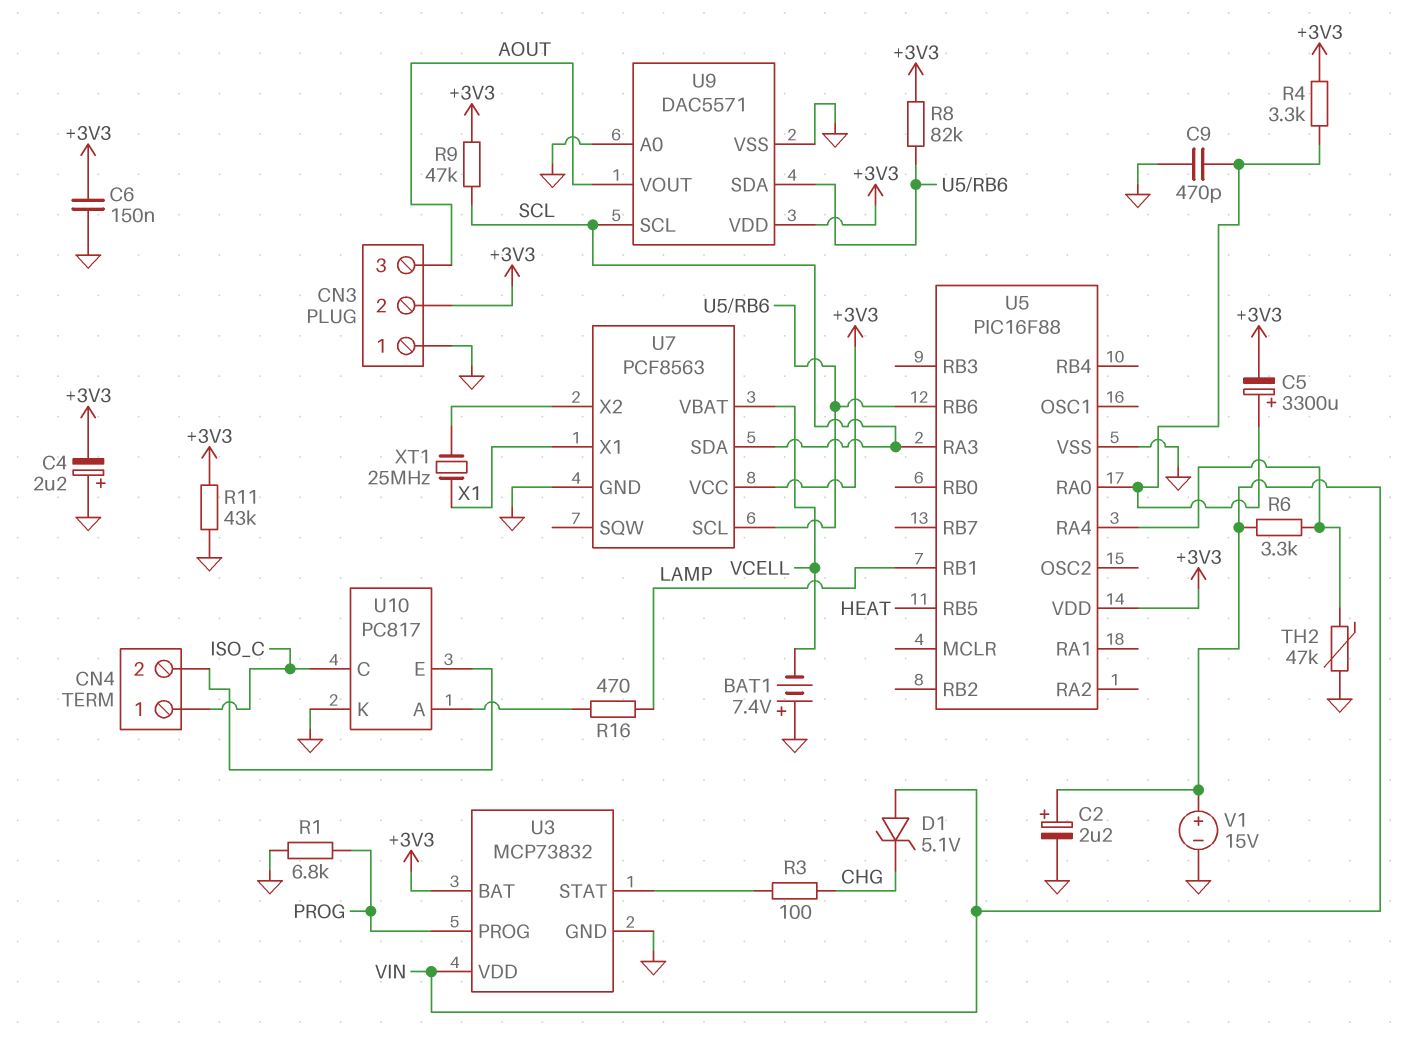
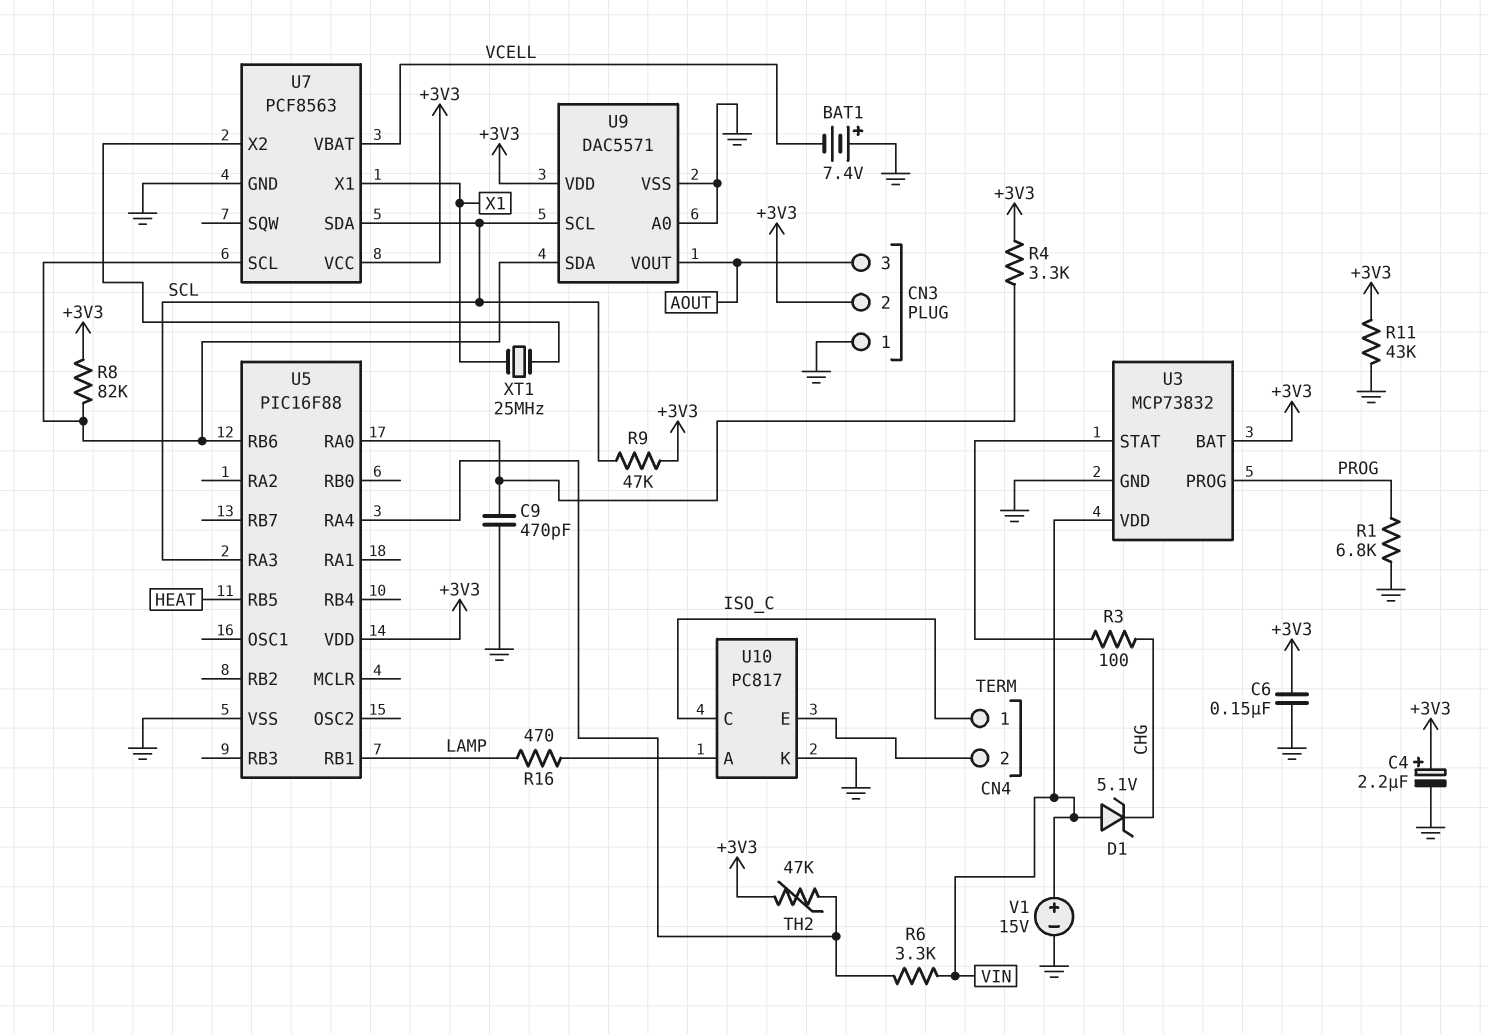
C2: 2.2uF (plus VIN, minus GND) -> none
C4: 2.2uF (plus GND, minus +3V3) -> 2.2uF (plus +3V3, minus GND)
C5: 3300uF (plus U5/RA0, minus +3V3) -> none
TH2: 47k (GND, U5/RA4) -> 47k (+3V3, U5/RA4)

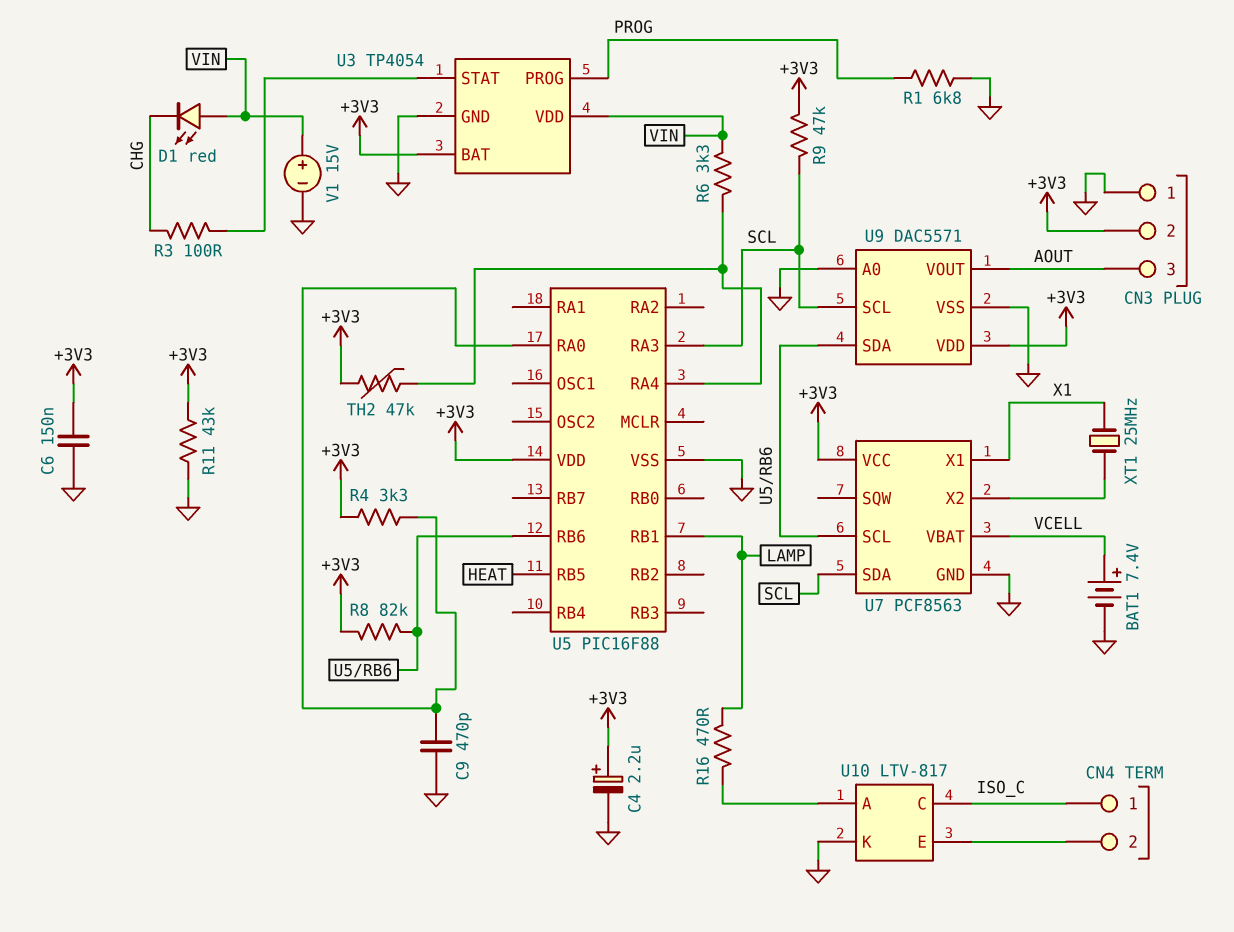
BAT1: 7.4V (plus GND, minus VCELL) -> 7.4V (plus VCELL, minus GND)
D1: zener 5.1V (A VIN, K CHG) -> LED red (A VIN, K CHG)
U3: MCP73832 -> TP4054
U10: PC817 -> LTV-817

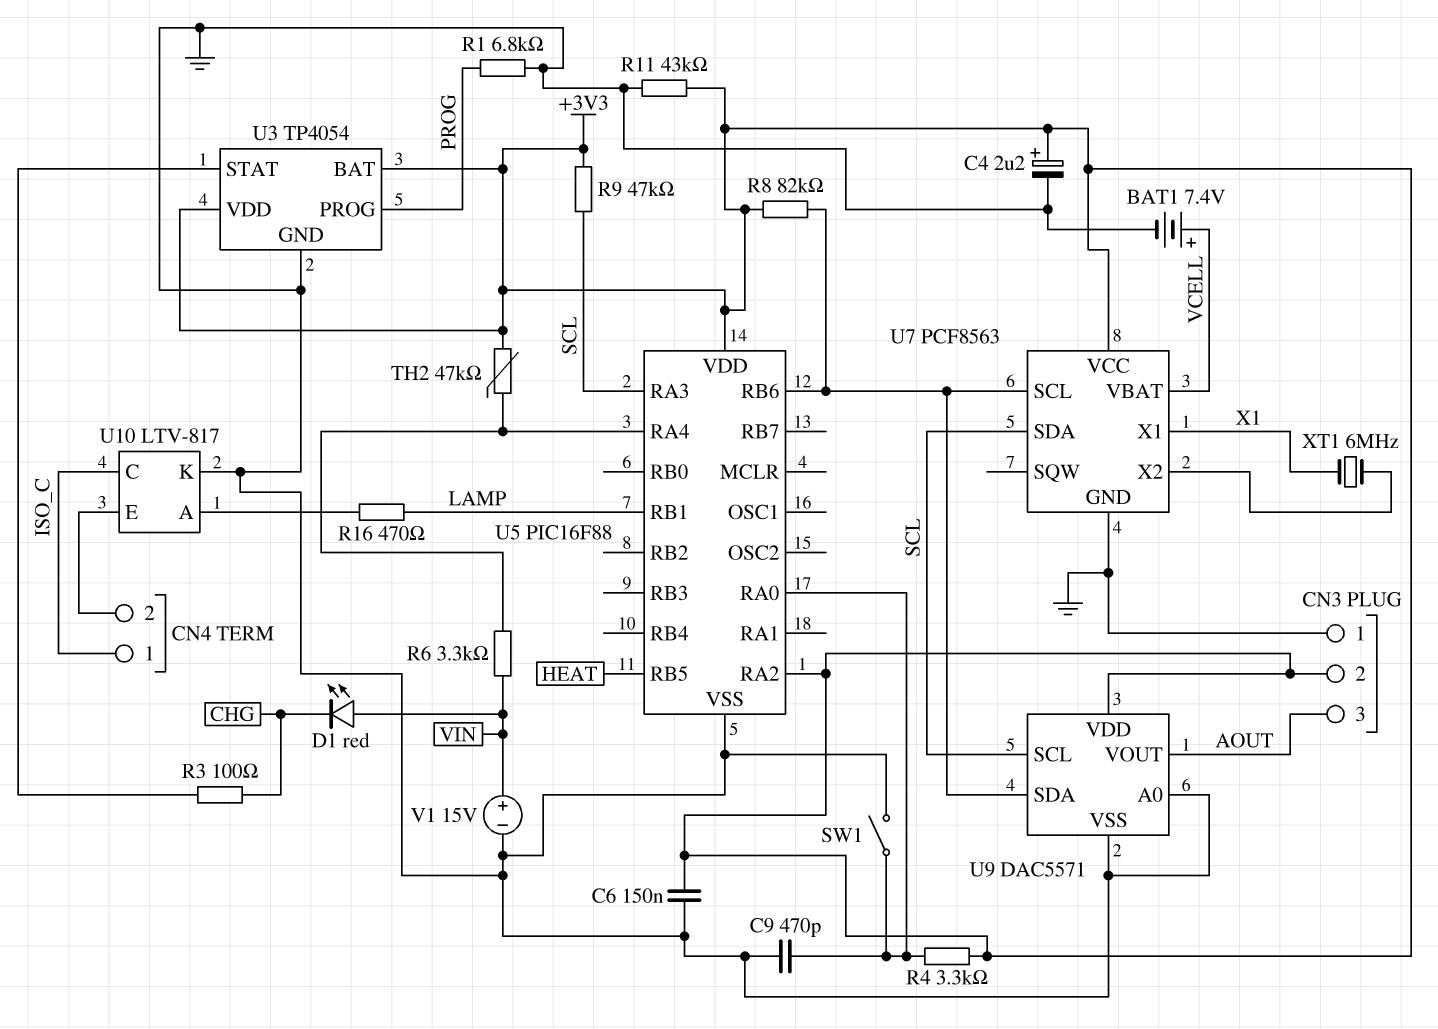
SW1: none -> switch (GND, U5/RA0)
U3 pin VDD: VIN -> +3V3
U5 pin RA2: none -> +3V3
XT1: 25MHz (U7/X2, X1) -> 6MHz (U7/X2, X1)

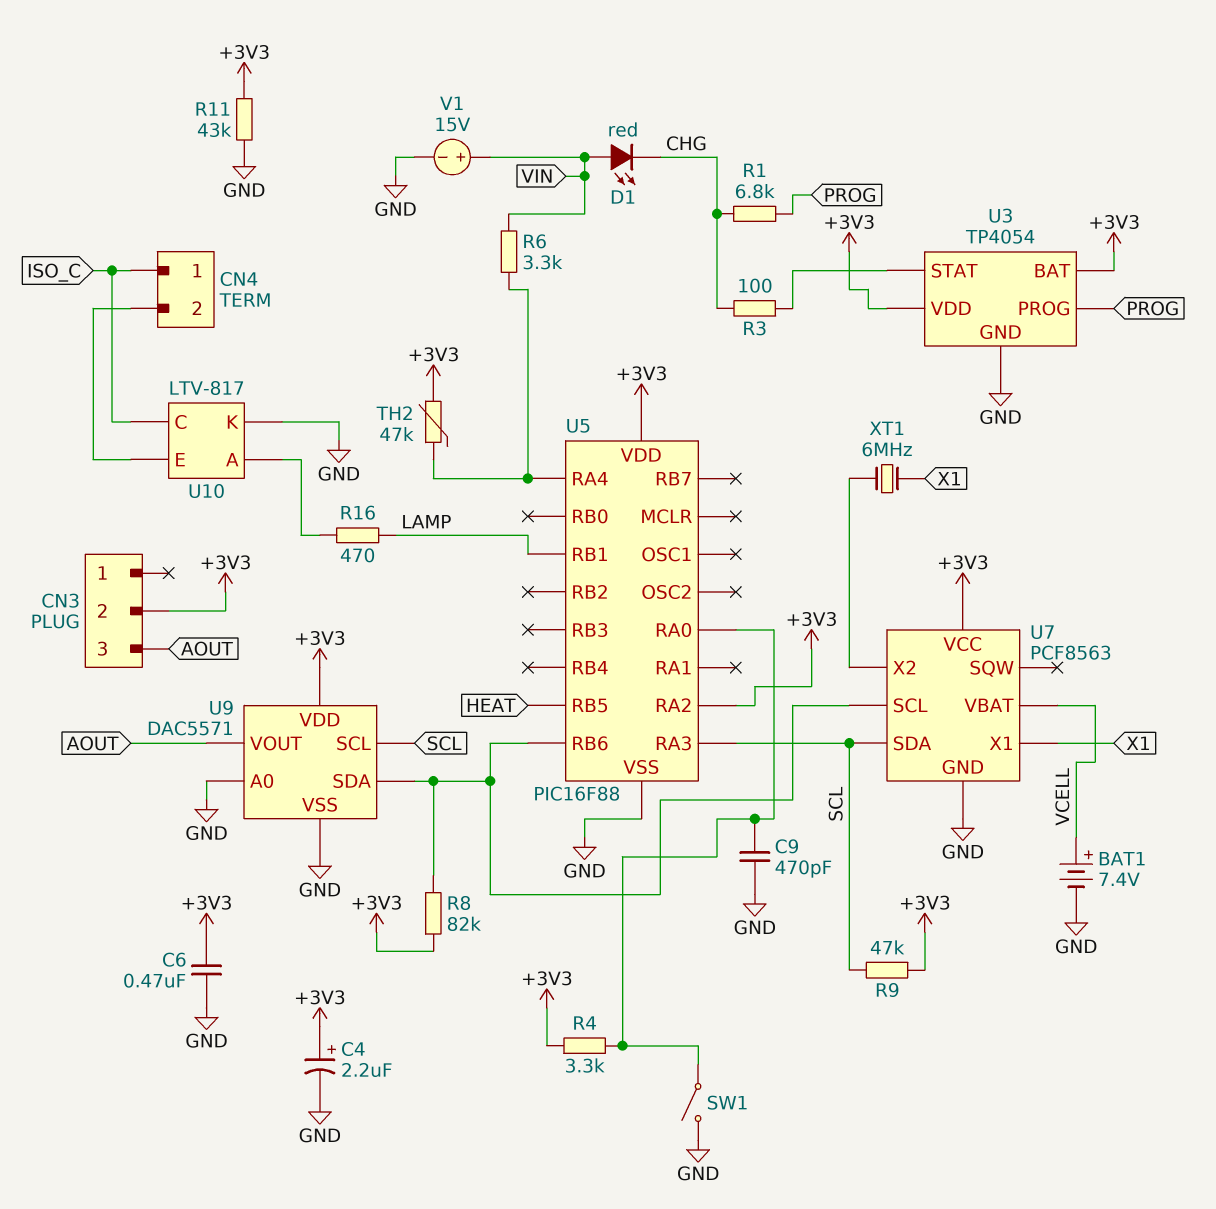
C6: 150nF (+3V3, GND) -> 470nF (+3V3, GND)
CN3 pin 1: GND -> none
R1: 6.8k (GND, PROG) -> 6.8k (CHG, PROG)

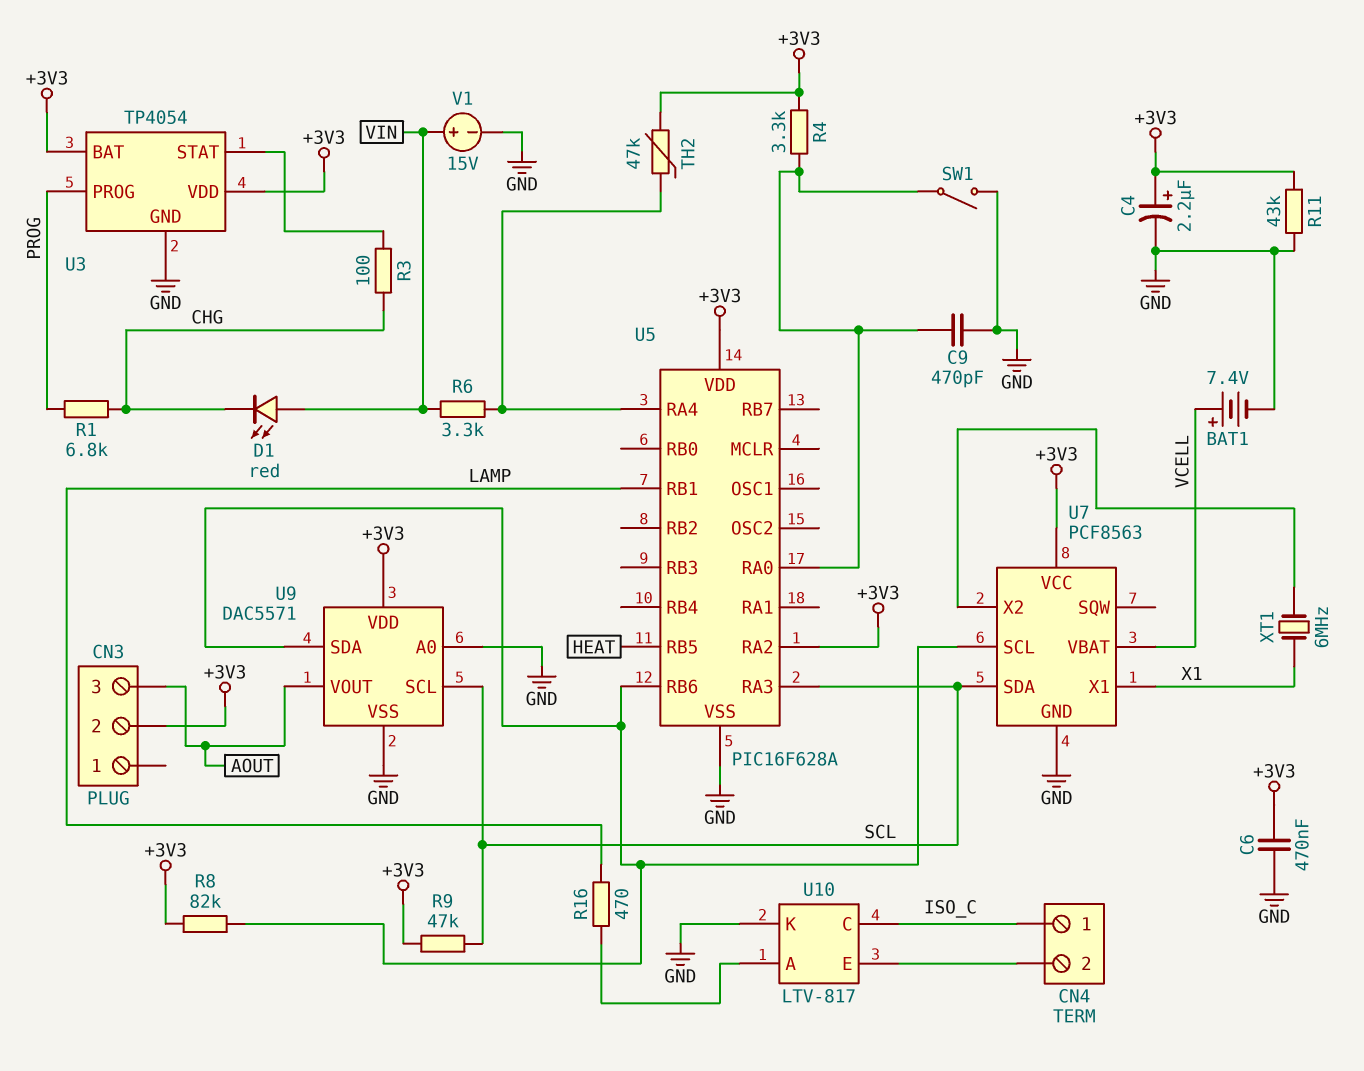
U5: PIC16F88 -> PIC16F628A

